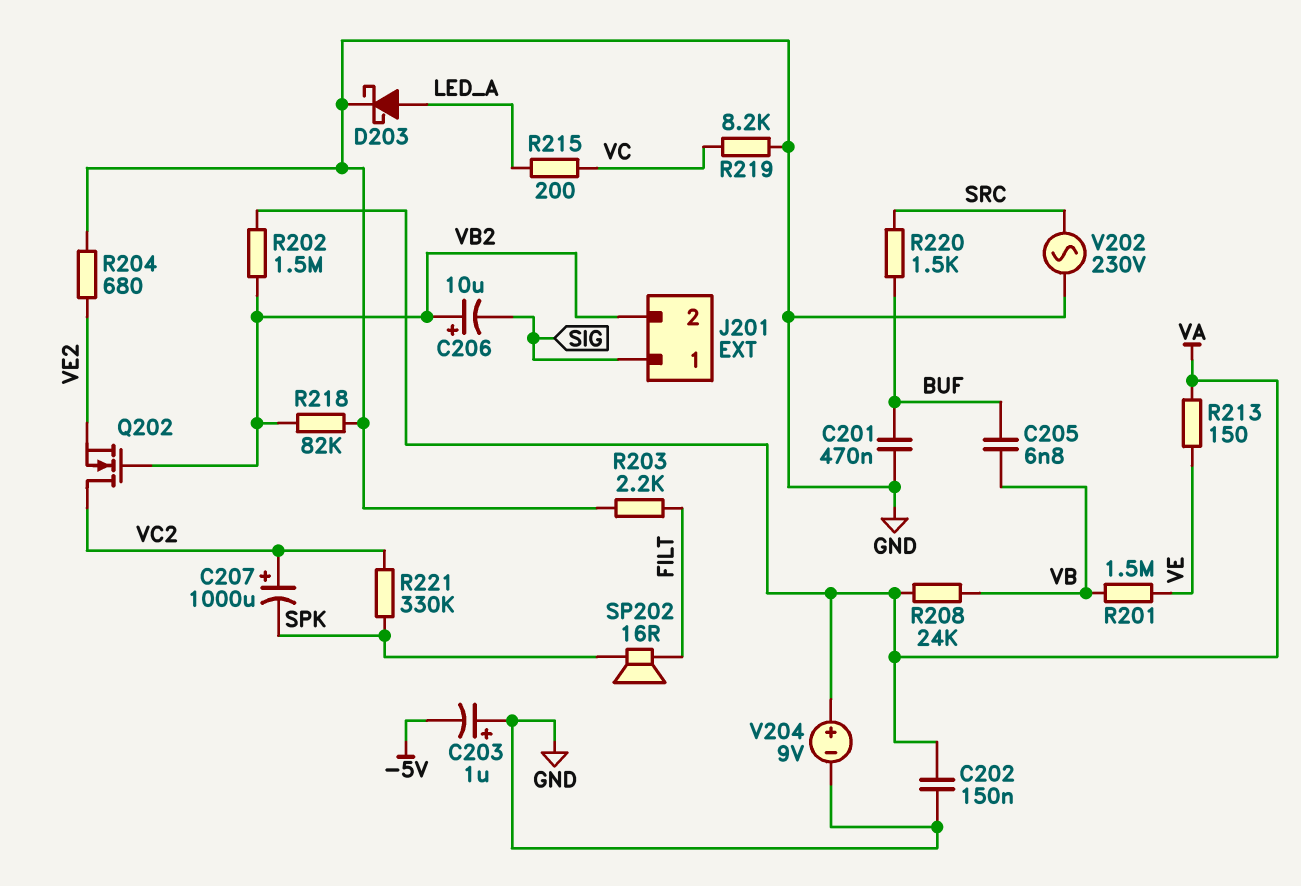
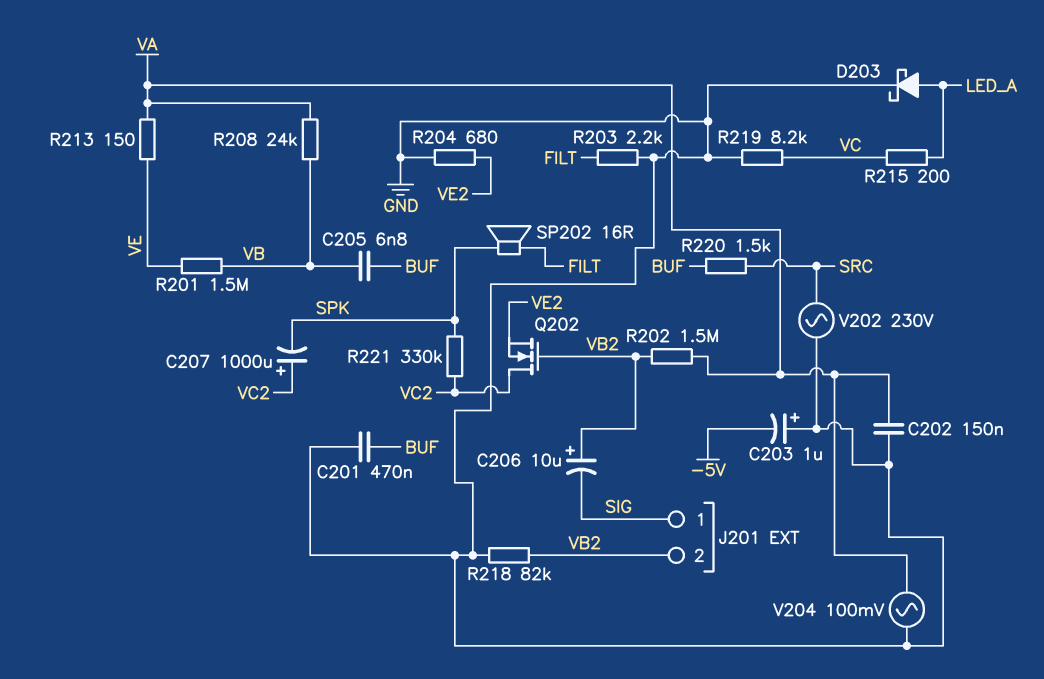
V204: 9V (plus VA, minus GND) -> AC 100mV (GND, VA)

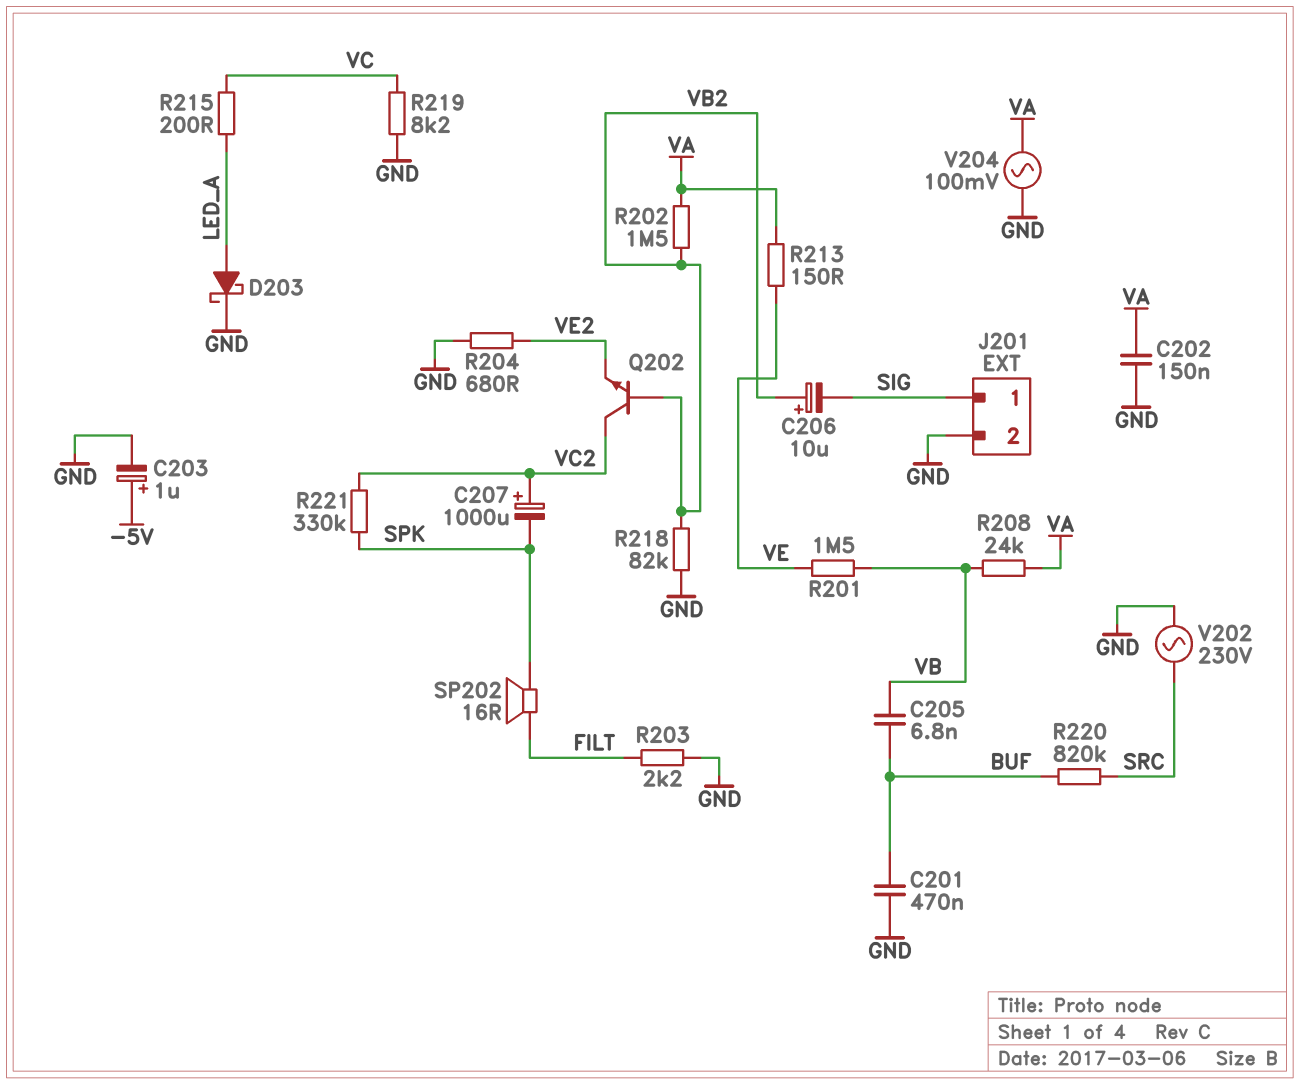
C203: 1uF (plus GND, minus -5V) -> 1uF (plus -5V, minus GND)
J201 pin 2: VB2 -> GND
Q202: NMOS (G VB2, D VC2, S VE2) -> NPN (B VB2, C VC2, E VE2)
R220: 1.5k (BUF, SRC) -> 820k (BUF, SRC)

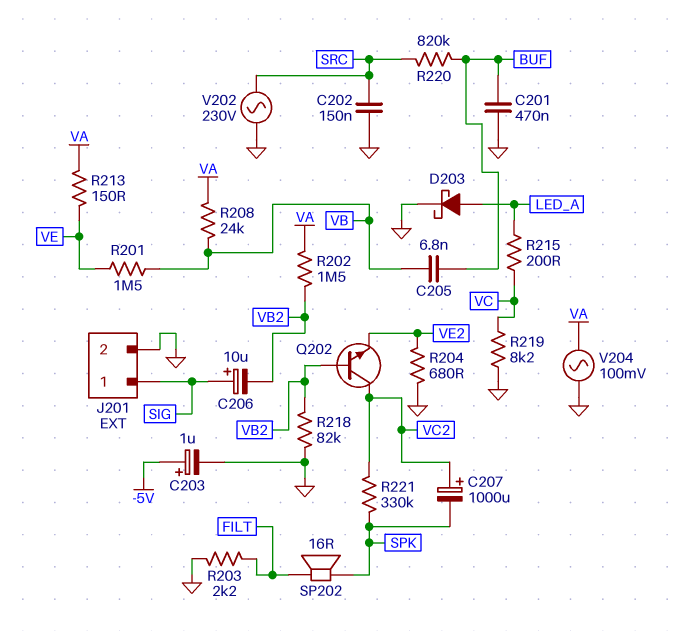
C202: 150nF (GND, VA) -> 150nF (GND, SRC)
C206: 10uF (plus VB2, minus SIG) -> 10uF (plus SIG, minus VB2)

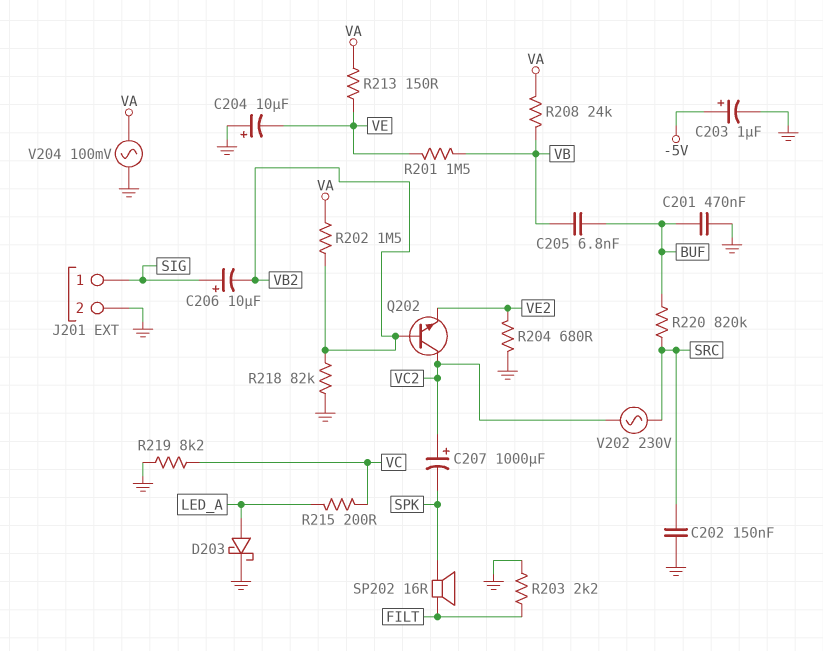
C204: none -> 10uF (plus GND, minus VE)
R221: 330k (SPK, VC2) -> none
V202: AC 230V (GND, SRC) -> AC 230V (SRC, VC2)

